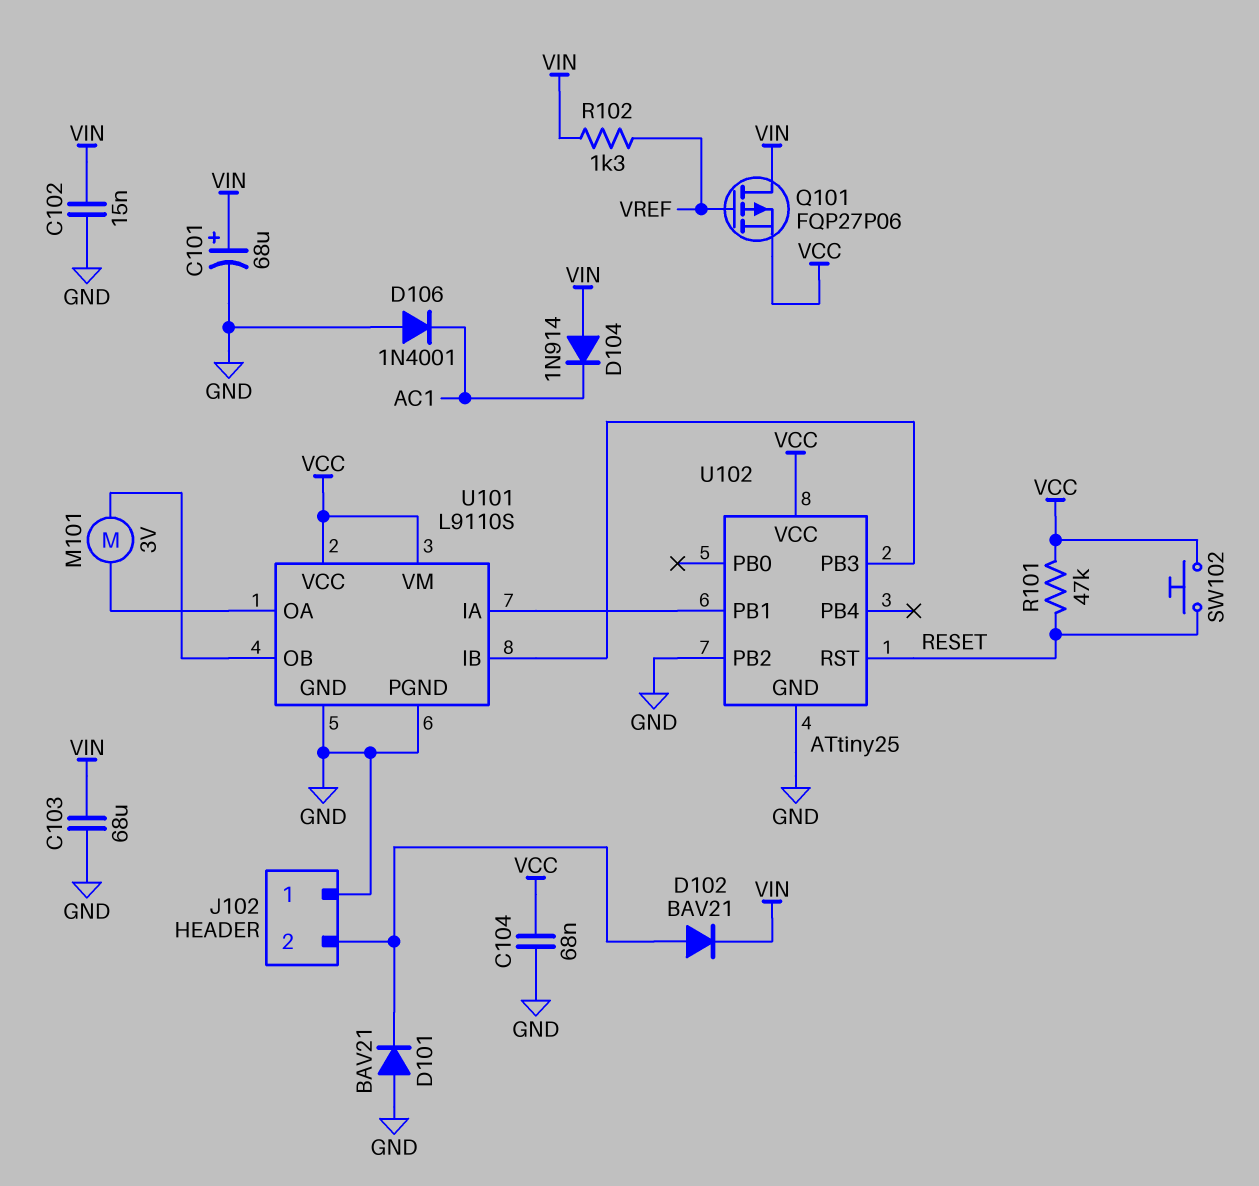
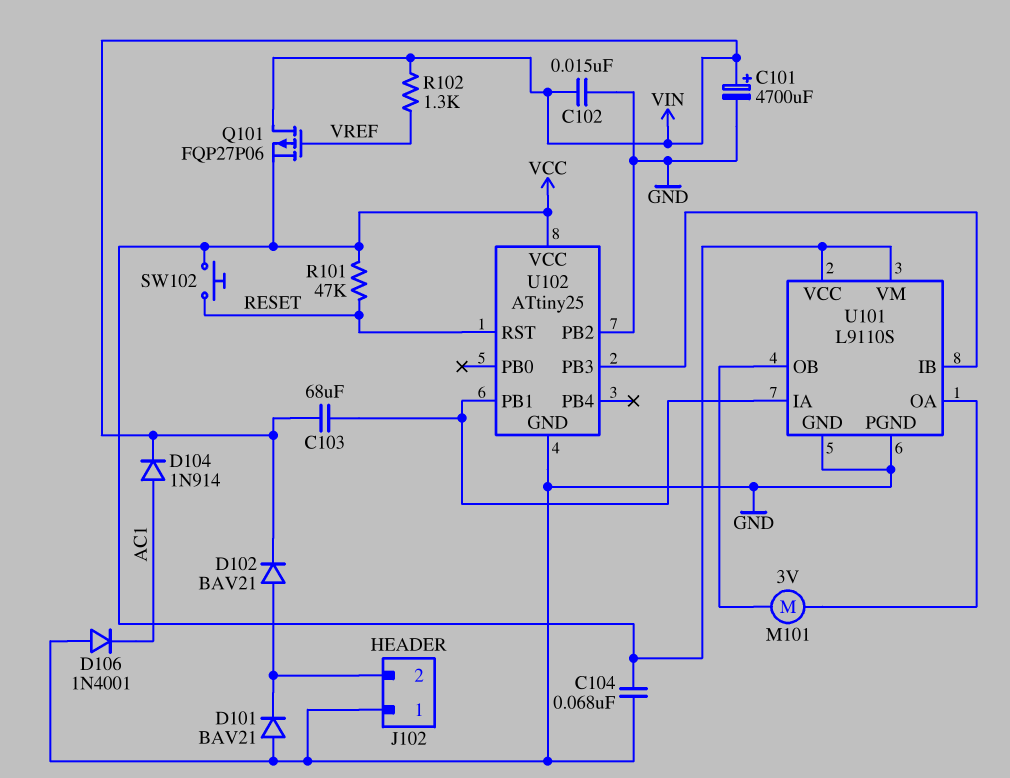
C101: 68uF (plus VIN, minus GND) -> 4700uF (plus VIN, minus GND)
C103: 68uF (GND, VIN) -> 68uF (U101/IA, VIN)
D104: diode 1N914 (A VIN, K AC1) -> diode 1N914 (A AC1, K VIN)

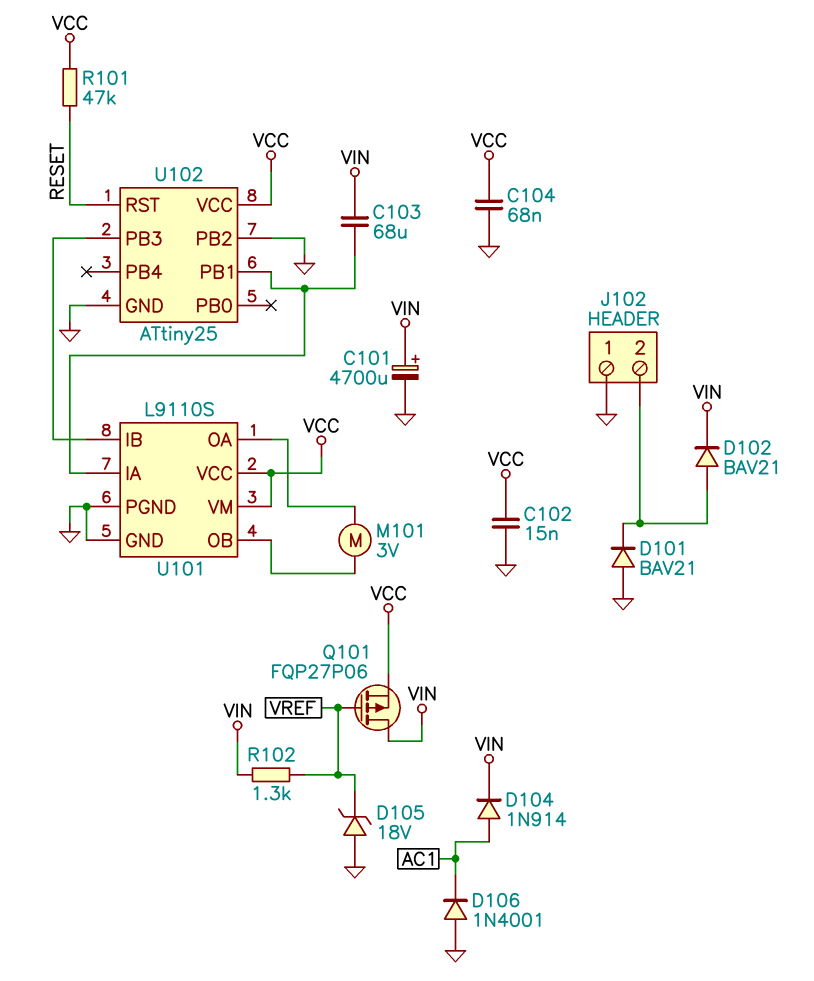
C102: 15nF (GND, VIN) -> 15nF (GND, VCC)
D105: none -> zener 18V (A GND, K VREF)
SW102: button (RESET, VCC) -> none

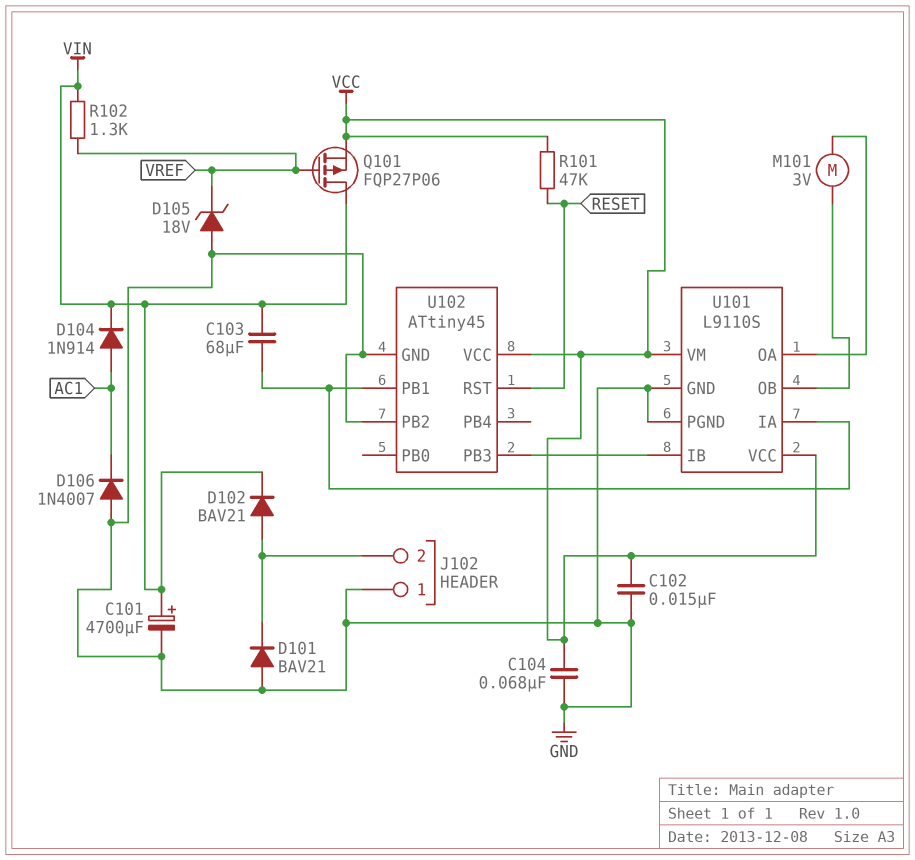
D106: diode 1N4001 (A GND, K AC1) -> diode 1N4007 (A GND, K AC1)
U102: ATtiny25 -> ATtiny45

